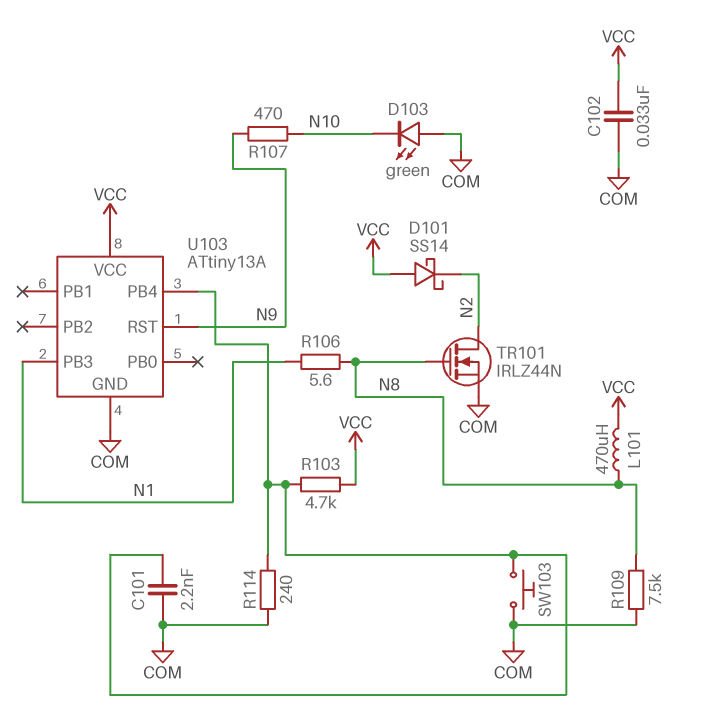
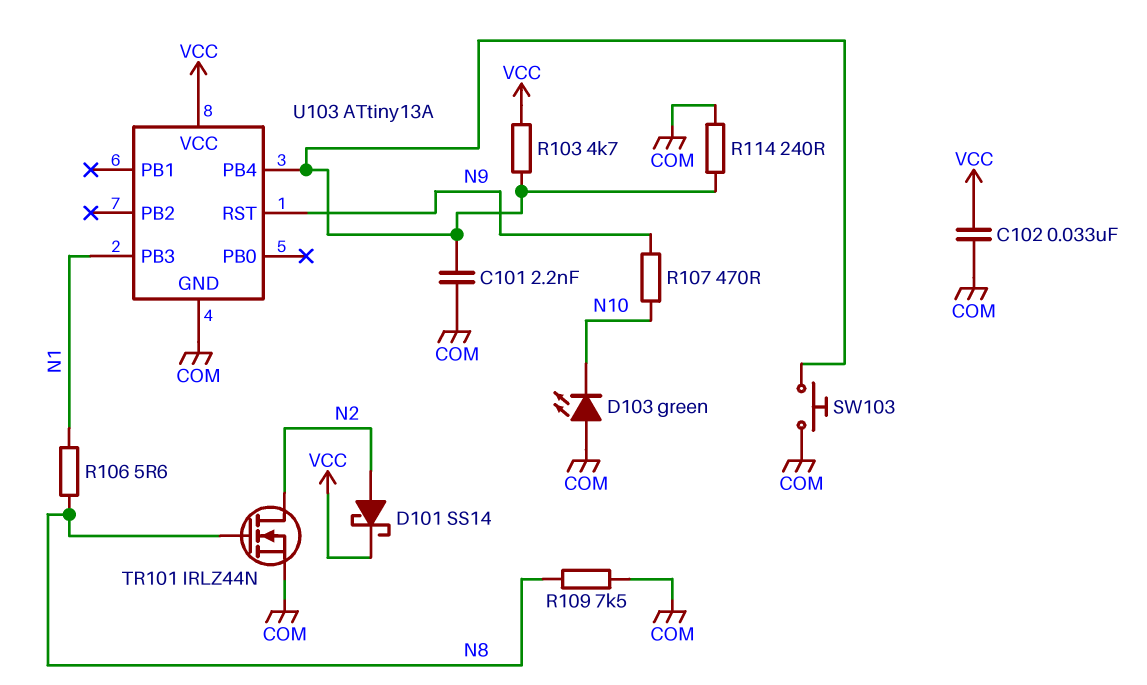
D101: schottky SS14 (A VCC, K N2) -> schottky SS14 (A N2, K VCC)
L101: 470uH (N8, VCC) -> none

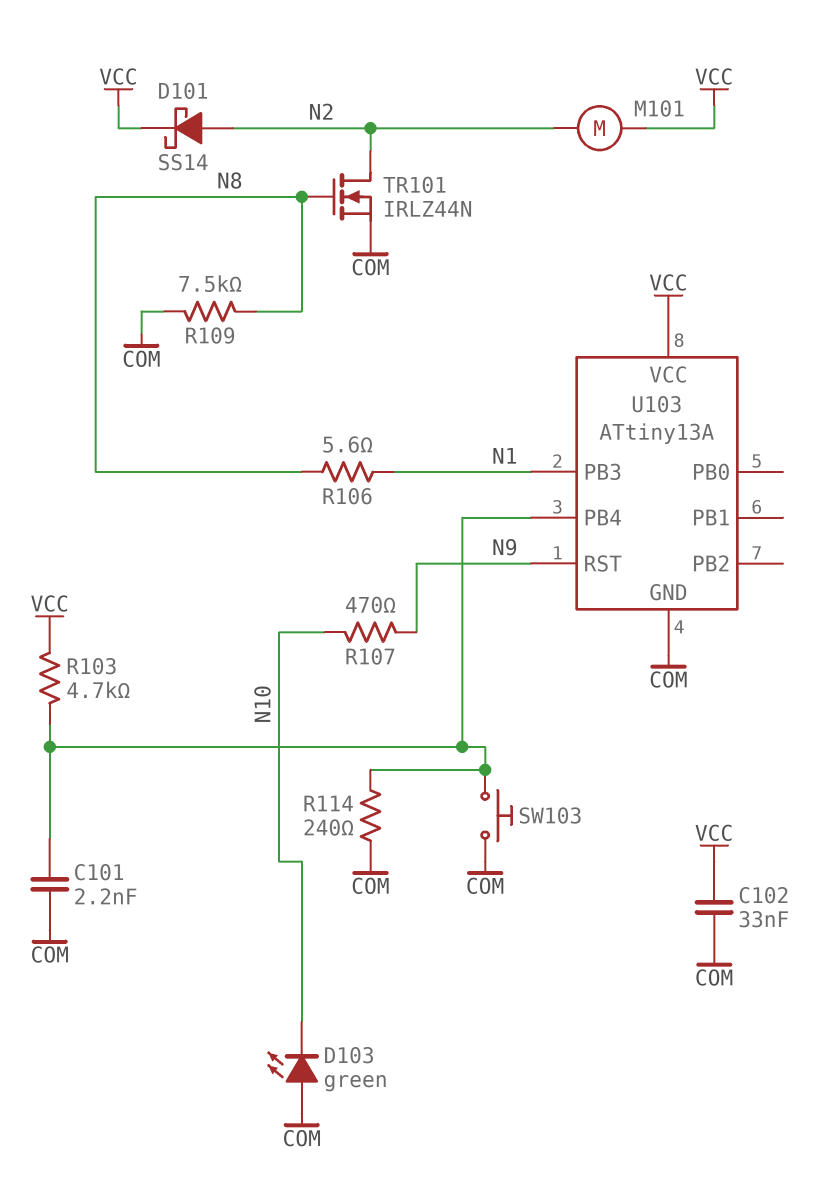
M101: none -> motor (N2, VCC)

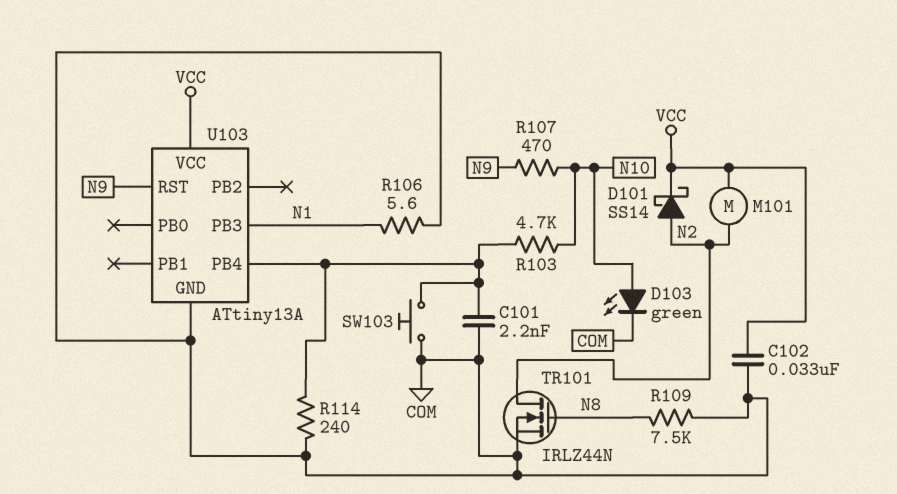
D103: LED green (A COM, K N10) -> LED green (A N10, K COM)
R103: 4.7k (U103/PB4, VCC) -> 4.7k (N10, U103/PB4)
R106: 5.6 (N1, N8) -> 5.6 (COM, N1)

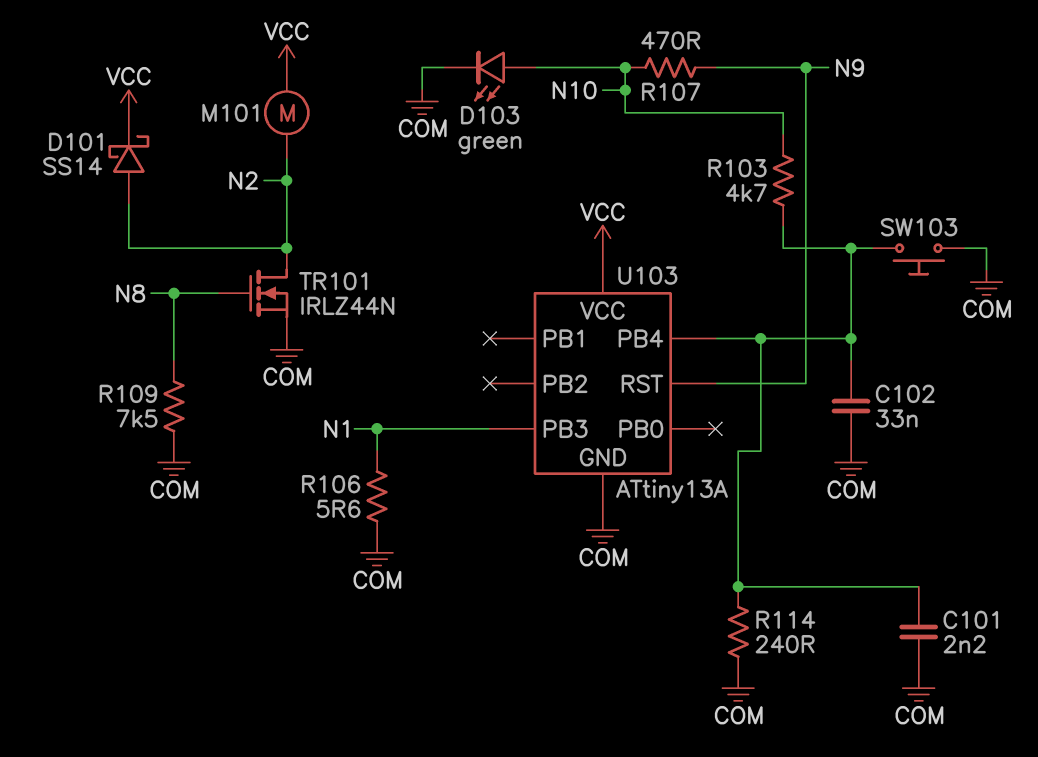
C102: 33nF (COM, VCC) -> 33nF (COM, U103/PB4)

